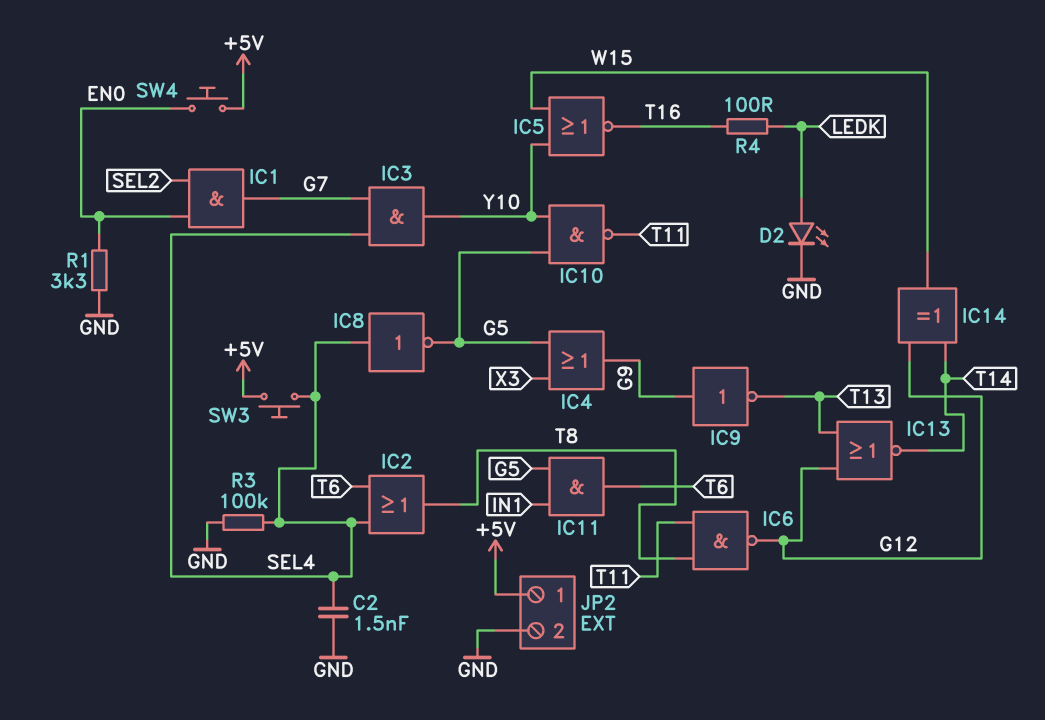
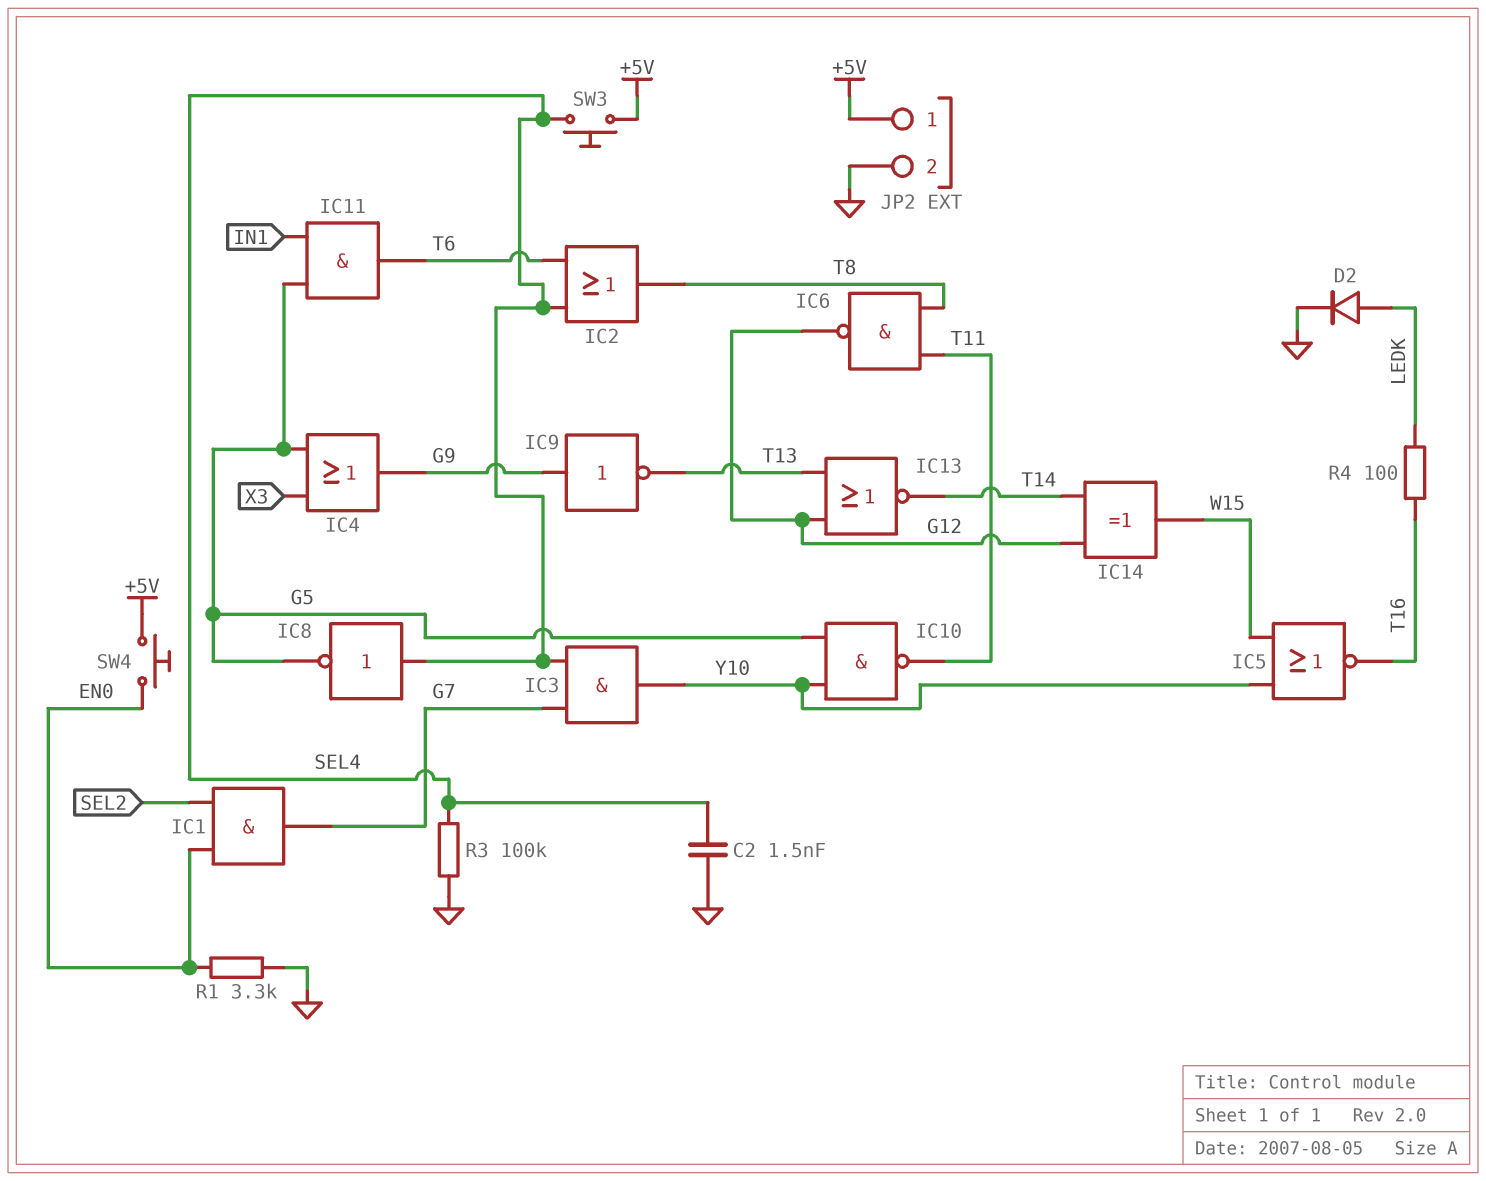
D2: LED (A LEDK, K GND) -> diode (A LEDK, K GND)

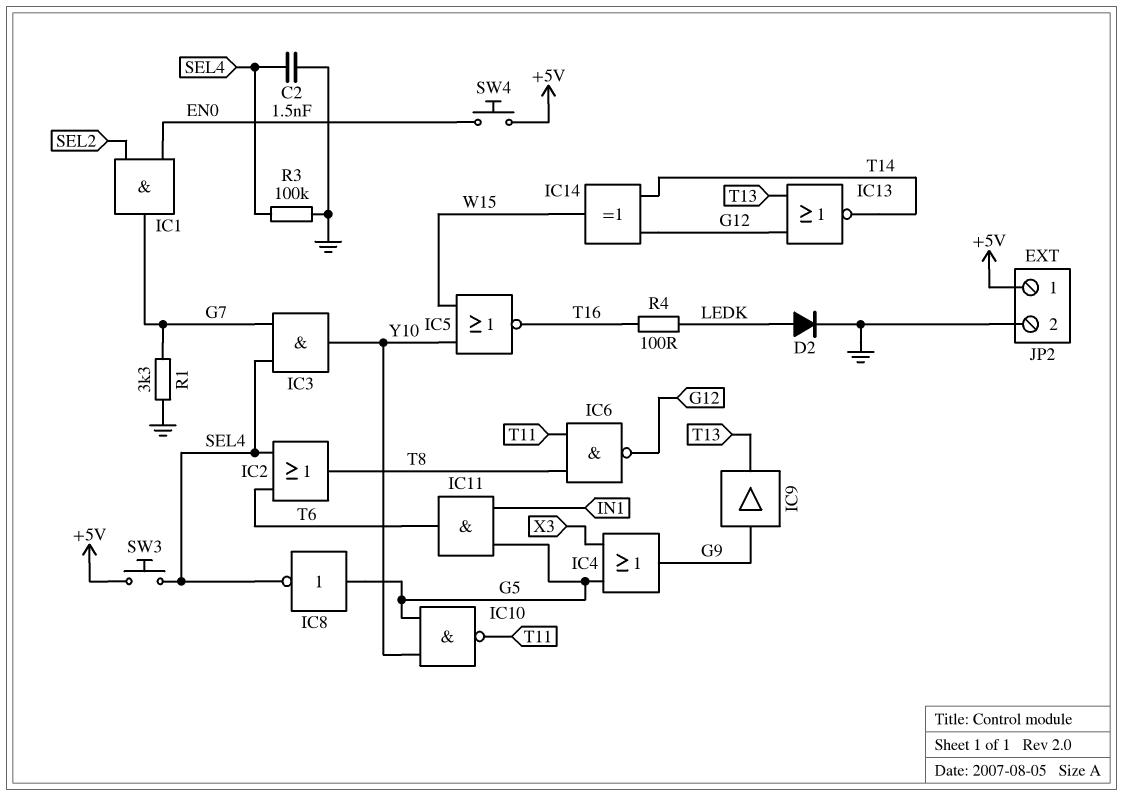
IC8: NOT (in SEL4, out G5) -> NOT (in G5, out SEL4)
IC9: NOT (in G9, out T13) -> buffer (in G9, out T13)
R1: 3.3k (EN0, GND) -> 3.3k (G7, GND)

